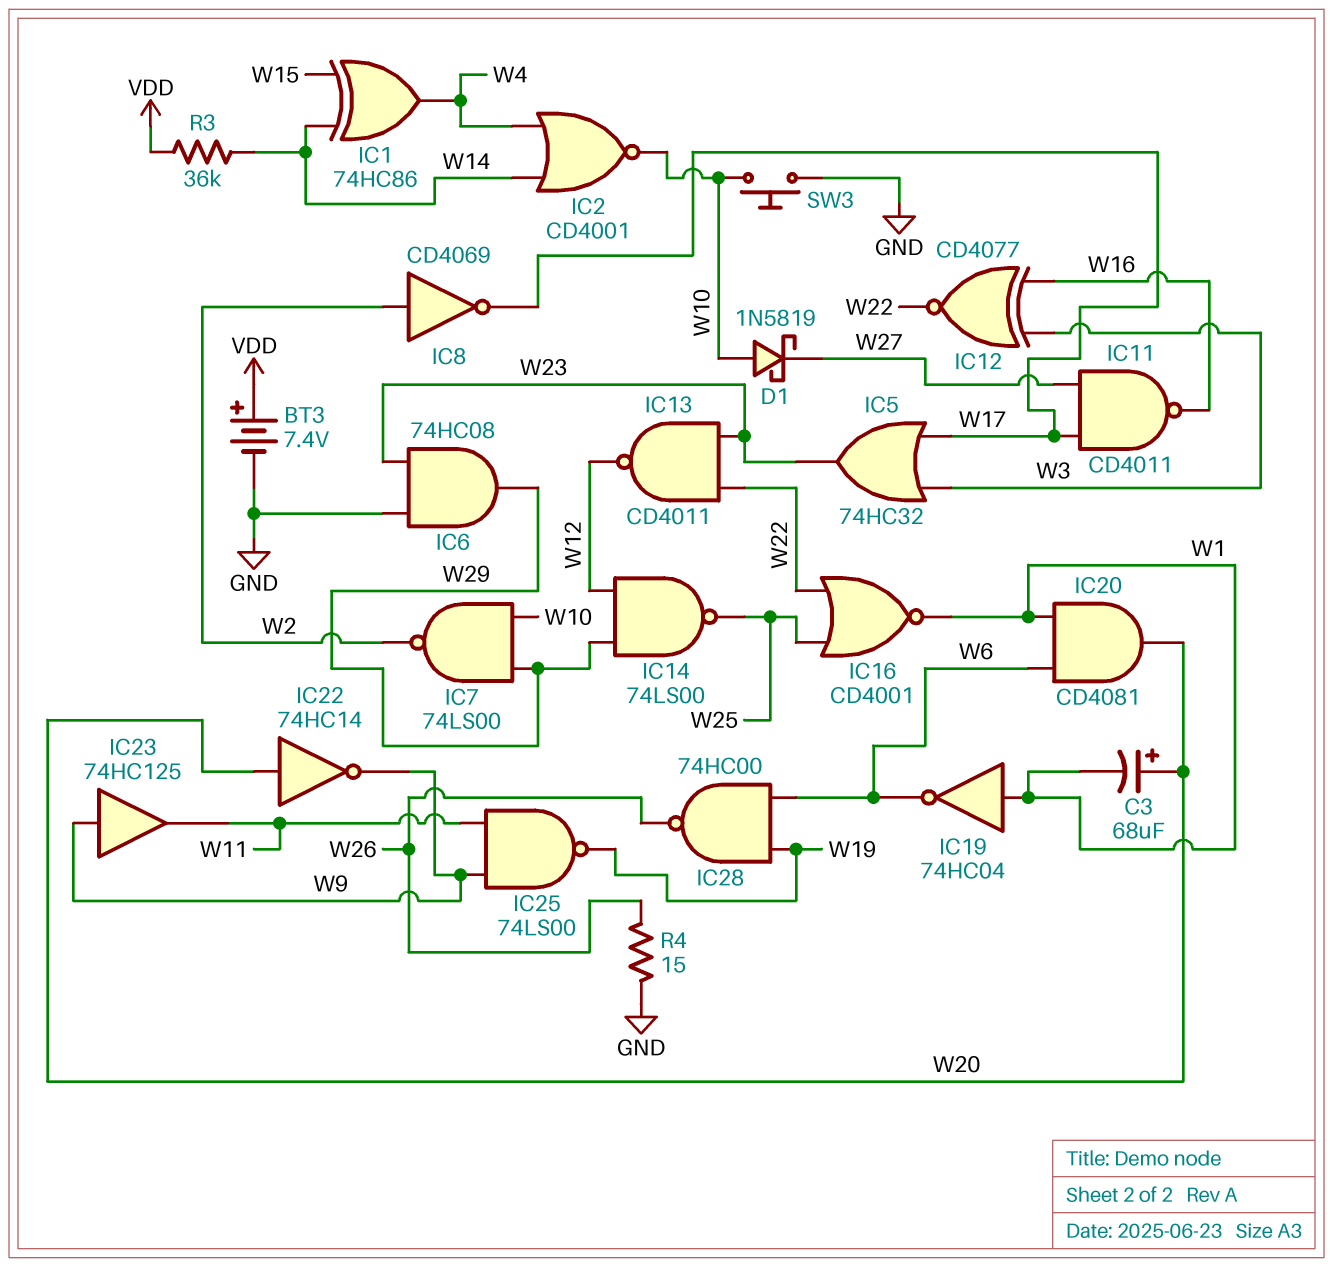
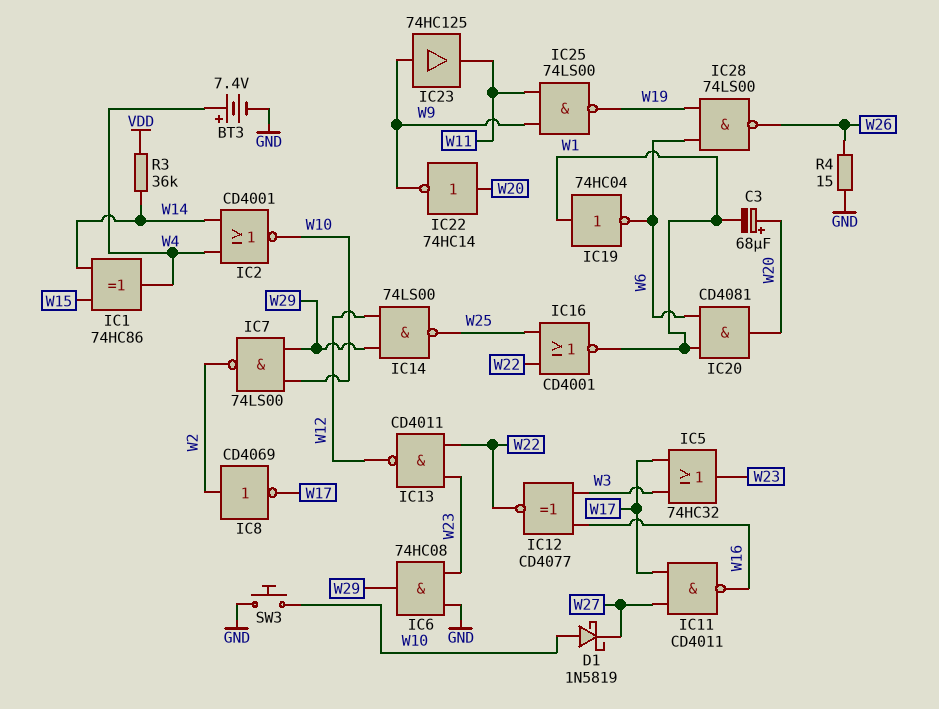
BT3: 7.4V (plus VDD, minus GND) -> 7.4V (plus W4, minus GND)
IC28: NAND 74HC00 (in W6, in W19, out W26) -> NAND 74LS00 (in W6, in W19, out W26)

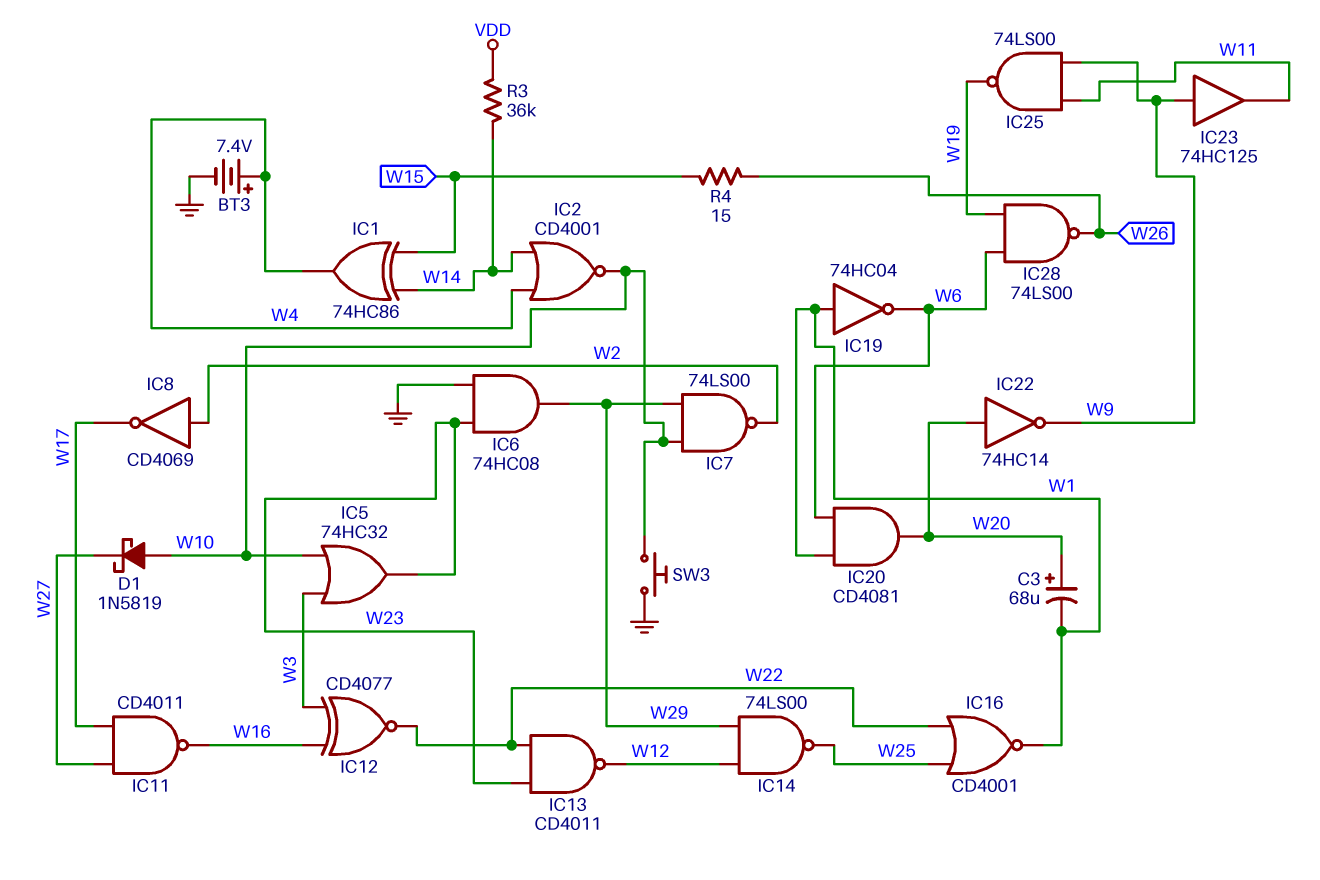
IC5: OR 74HC32 (in W3, in W17, out W23) -> OR 74HC32 (in W3, in W10, out W23)
R4: 15 (GND, W26) -> 15 (W15, W26)

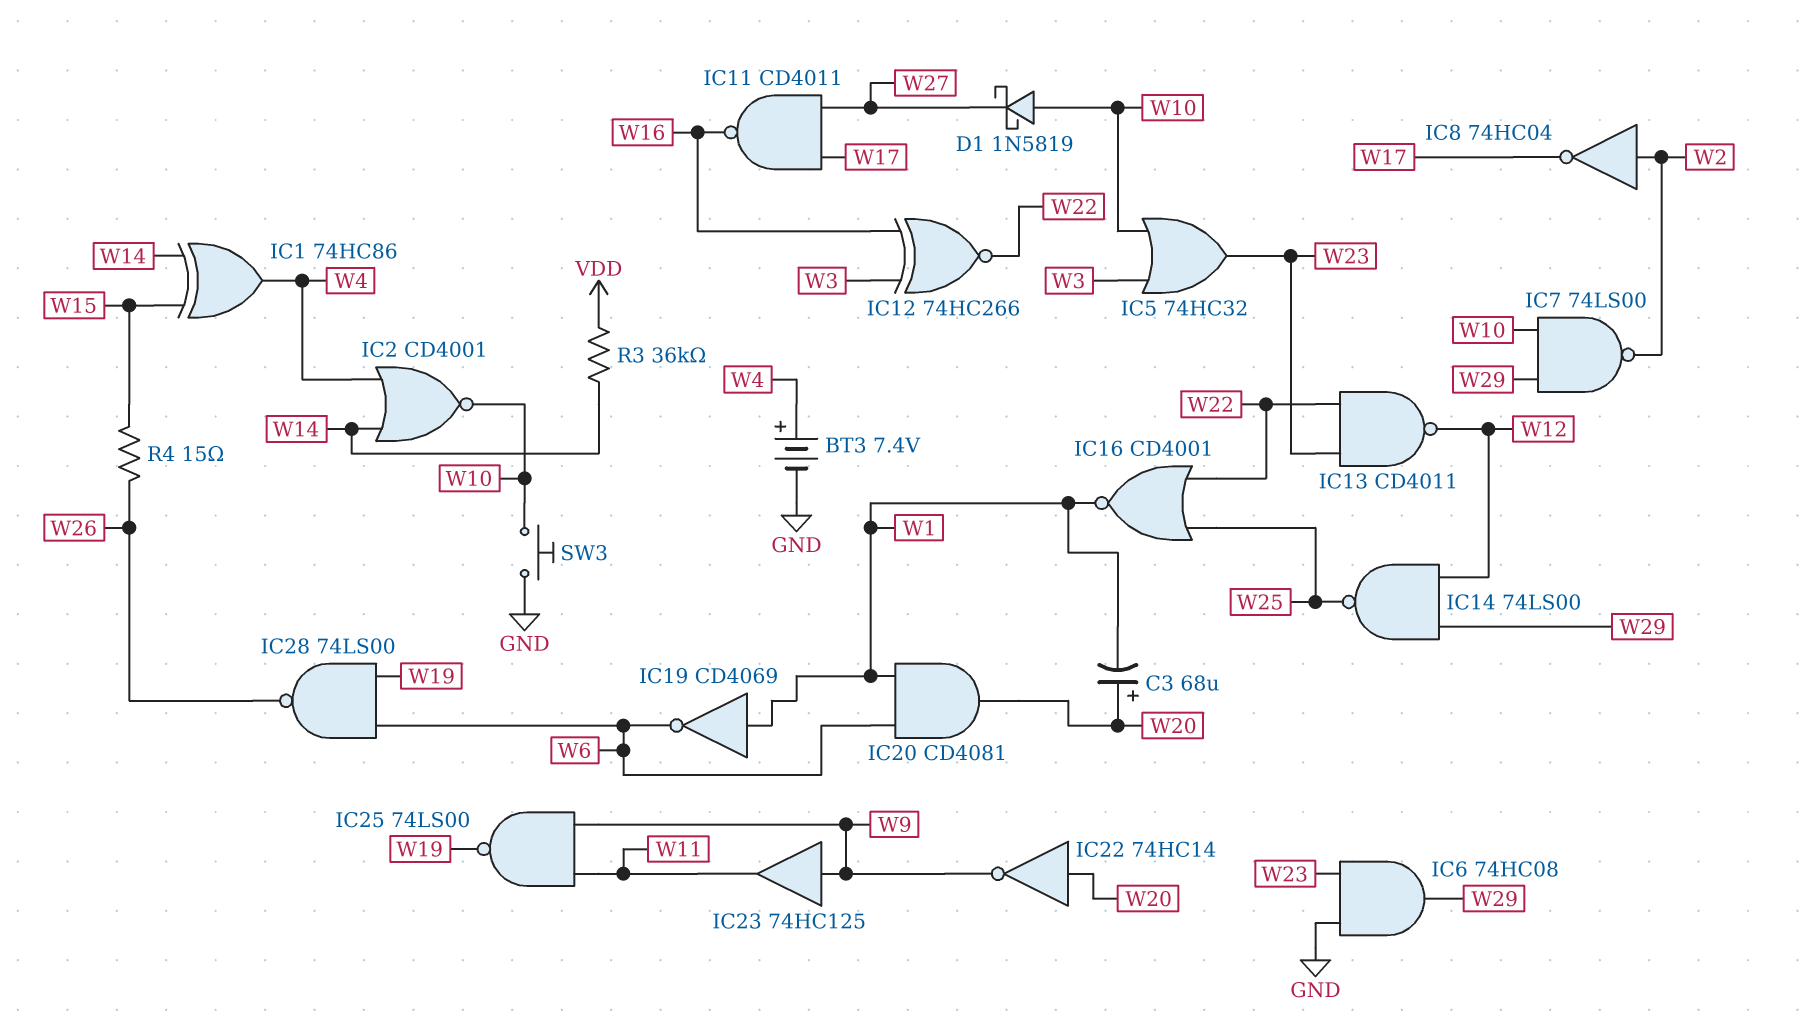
IC8: NOT CD4069 (in W2, out W17) -> NOT 74HC04 (in W2, out W17)
IC12: XNOR CD4077 (in W3, in W16, out W22) -> XNOR 74HC266 (in W3, in W16, out W22)
IC19: NOT 74HC04 (in W1, out W6) -> NOT CD4069 (in W1, out W6)

